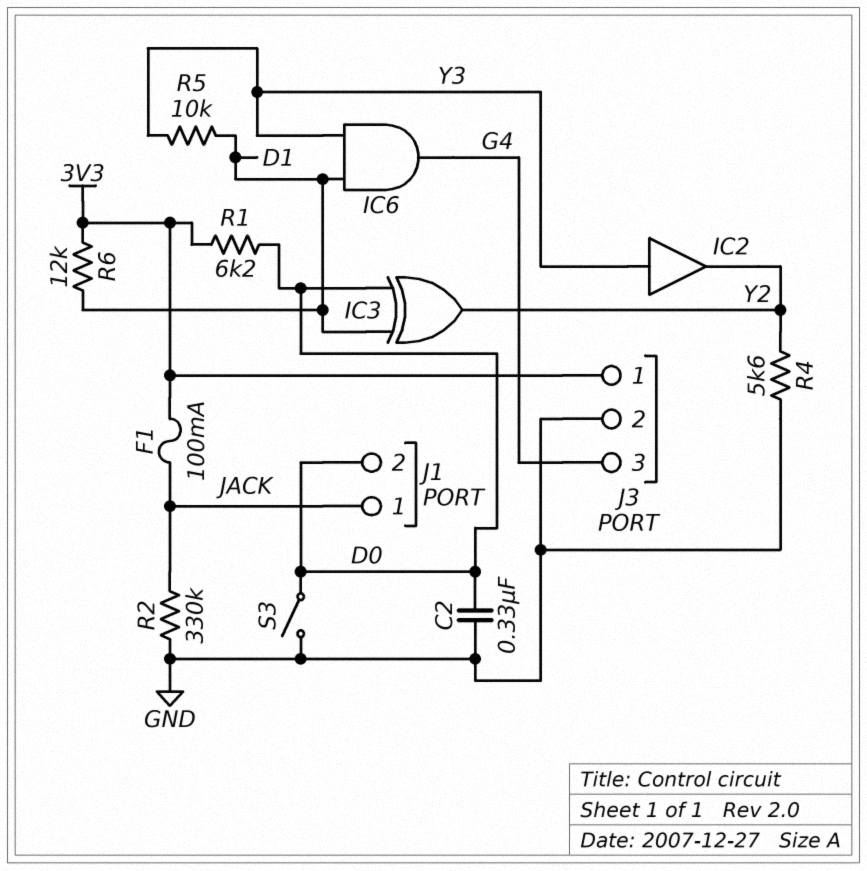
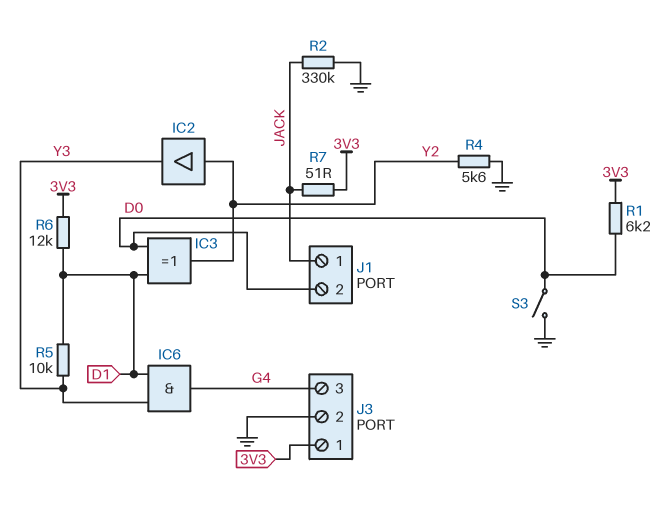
C2: 330nF (D0, GND) -> none
F1: 100mA (3V3, JACK) -> none
IC2: buffer (in Y3, out Y2) -> buffer (in Y2, out Y3)
R7: none -> 51 (3V3, JACK)

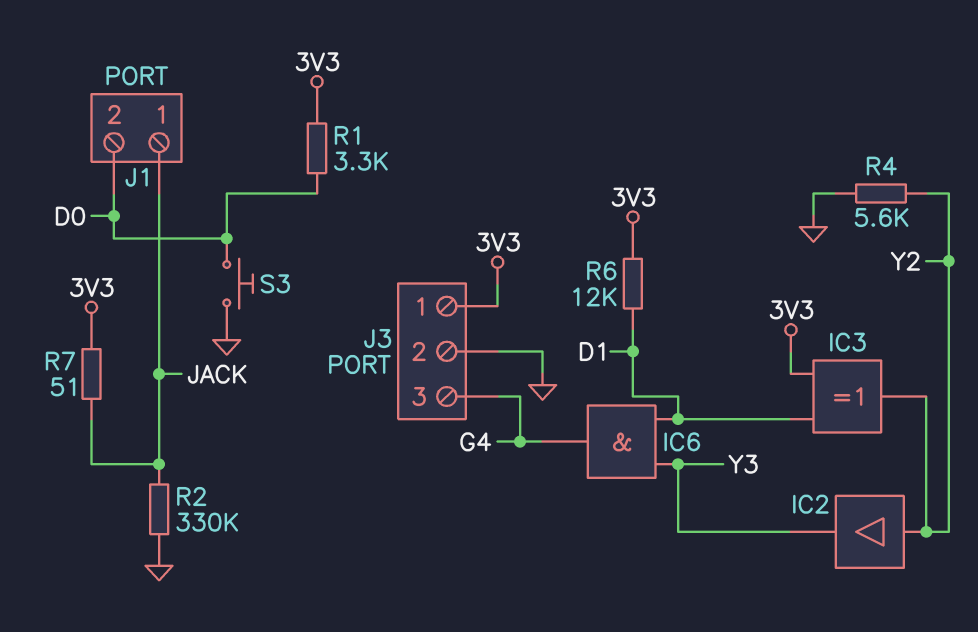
IC3: XOR (in D0, in D1, out Y2) -> XOR (in 3V3, in D1, out Y2)
R1: 6.2k (3V3, D0) -> 3.3k (3V3, D0)
R5: 10k (D1, Y3) -> none
S3: switch (D0, GND) -> button (D0, GND)

